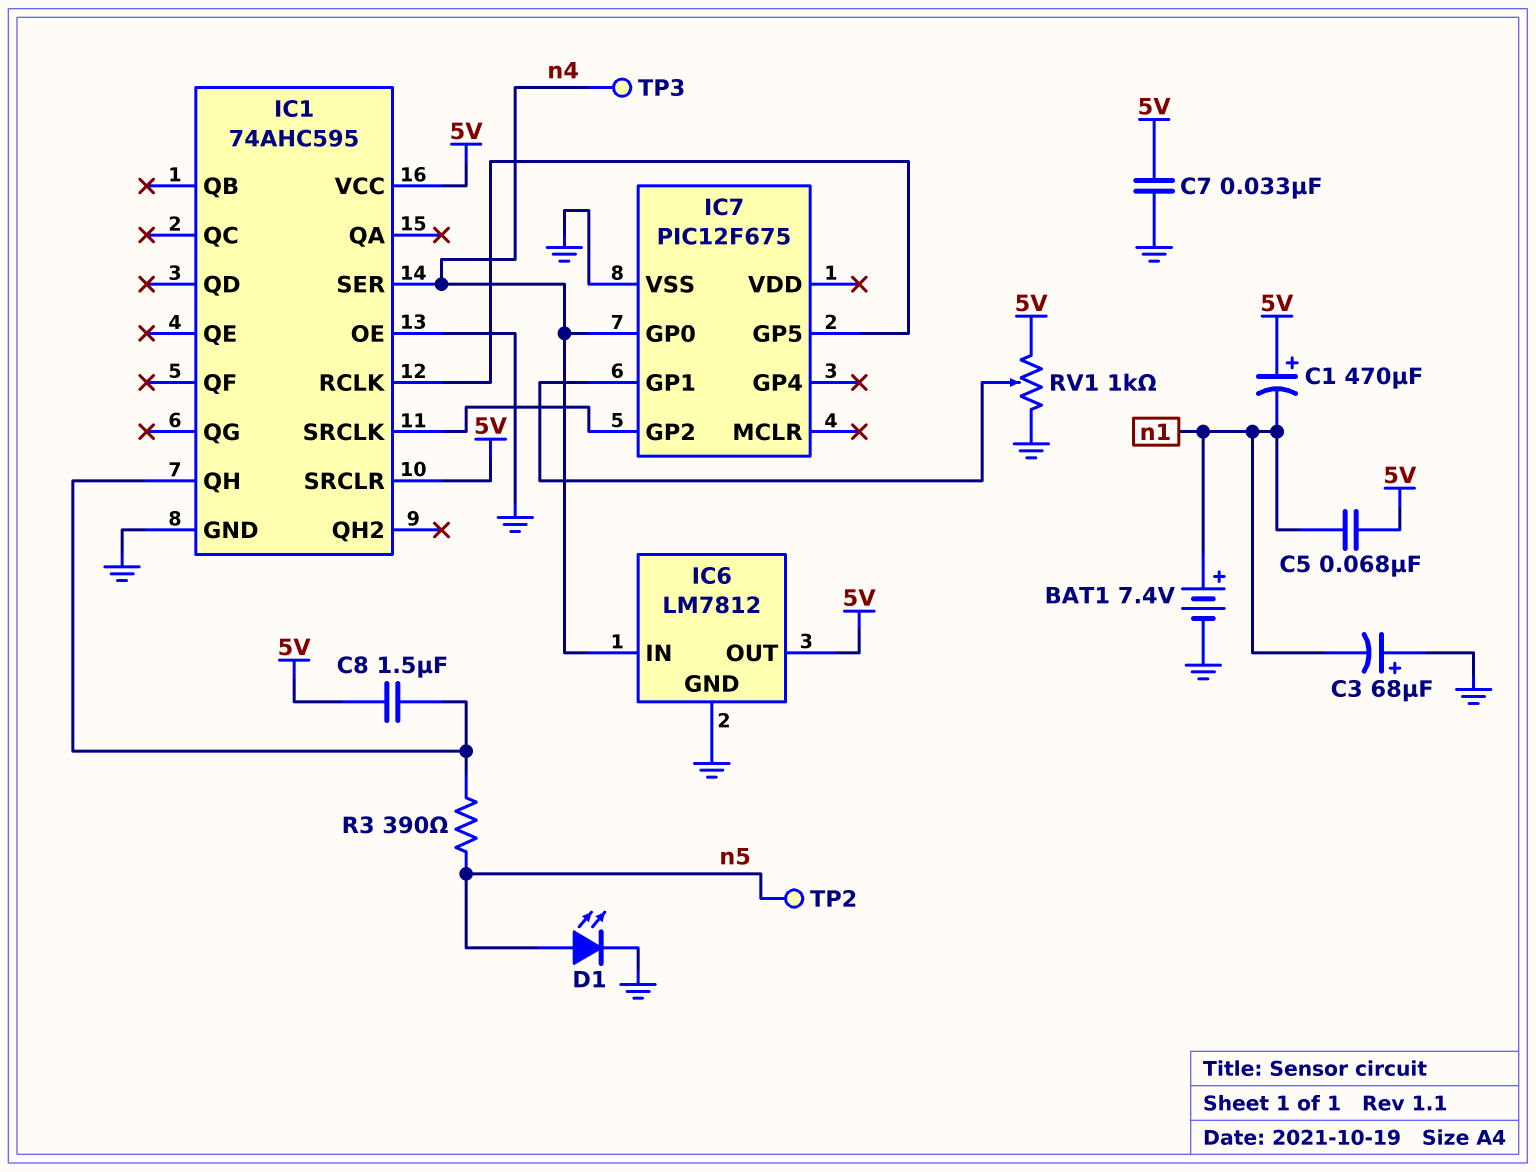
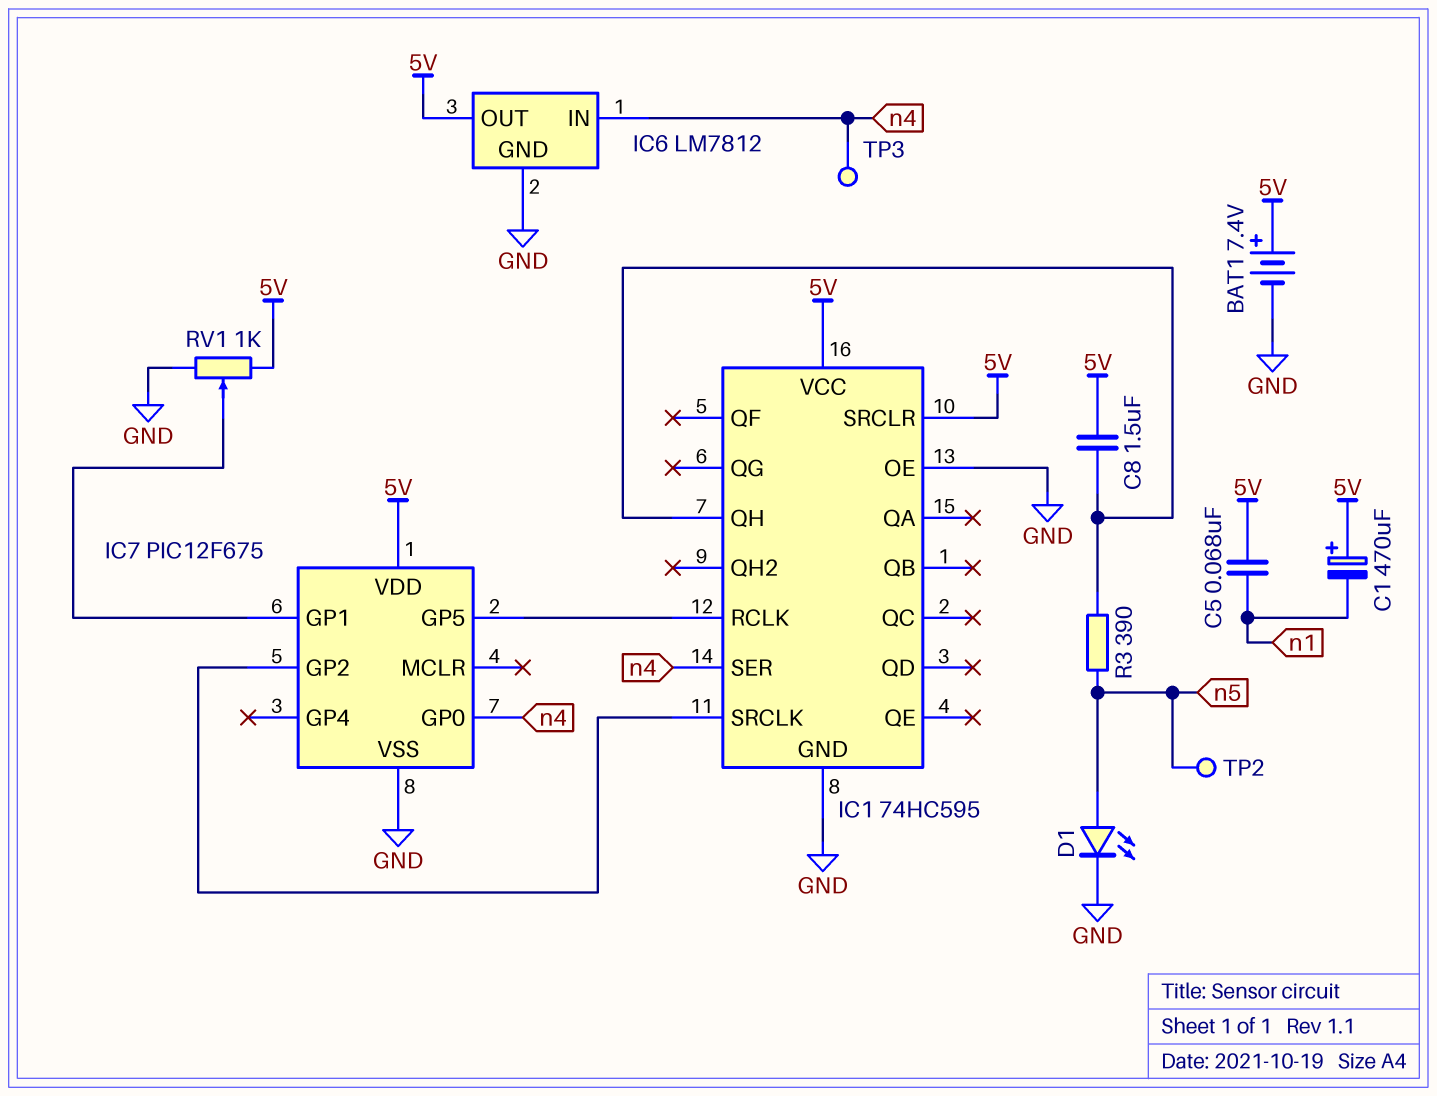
BAT1: 7.4V (plus n1, minus GND) -> 7.4V (plus 5V, minus GND)
C3: 68uF (plus GND, minus n1) -> none
C7: 33nF (5V, GND) -> none
IC1: 74AHC595 -> 74HC595
IC7 pin VDD: none -> 5V

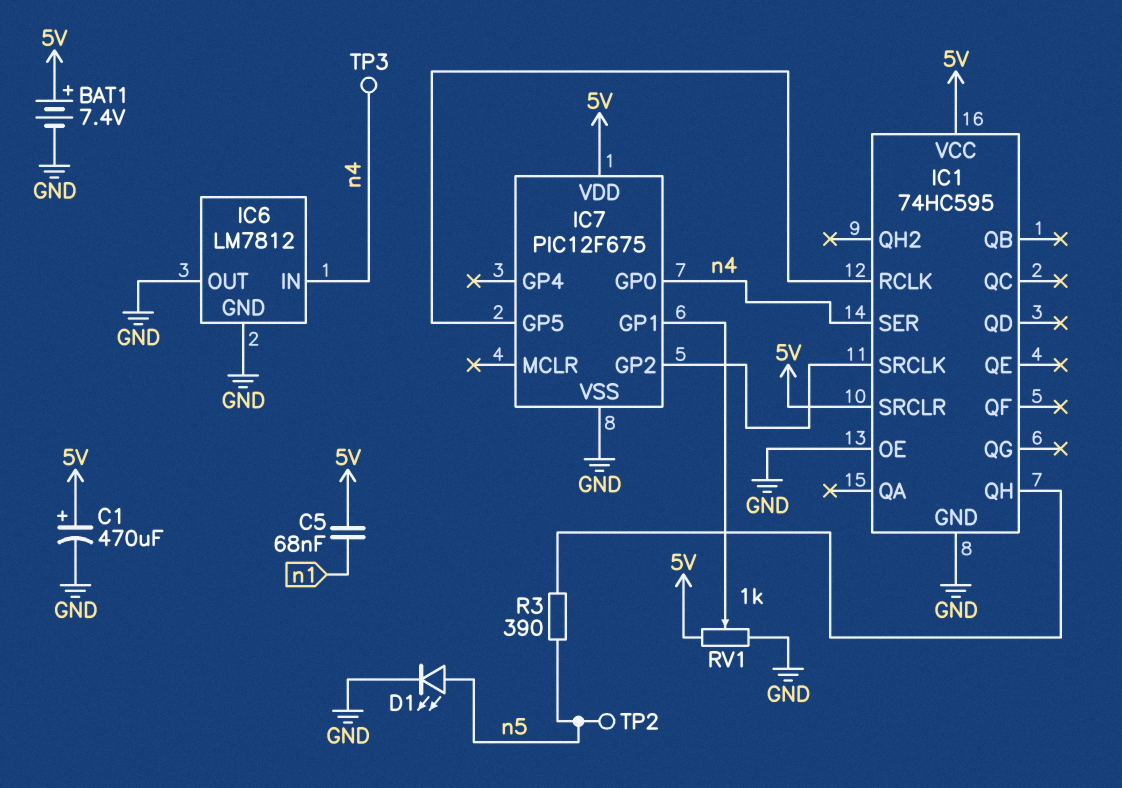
C1: 470uF (plus 5V, minus n1) -> 470uF (plus 5V, minus GND)
C8: 1.5uF (5V, IC1/QH) -> none
IC6 pin OUT: 5V -> GND

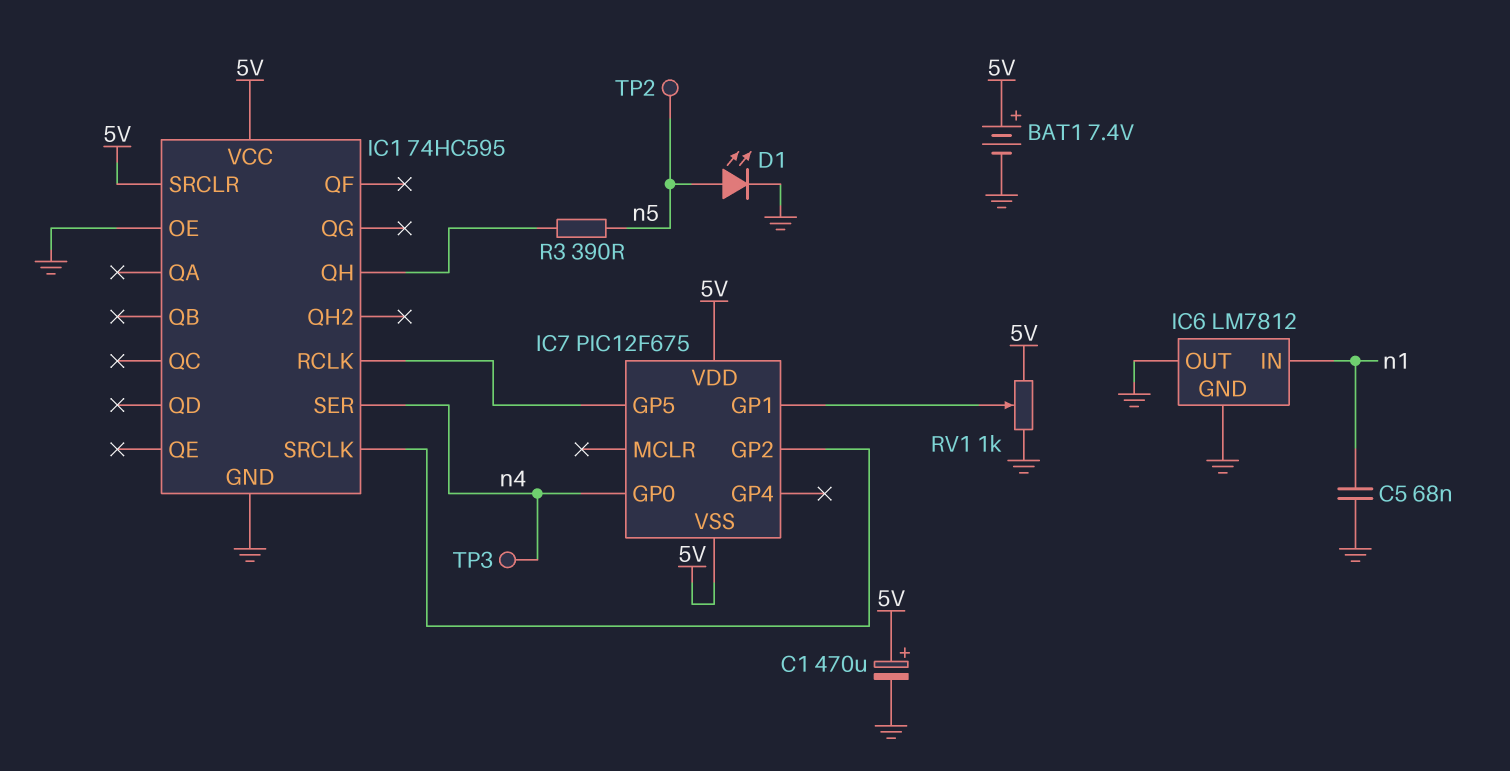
C5: 68nF (5V, n1) -> 68nF (GND, n1)
IC6 pin IN: n4 -> n1
IC7 pin VSS: GND -> 5V

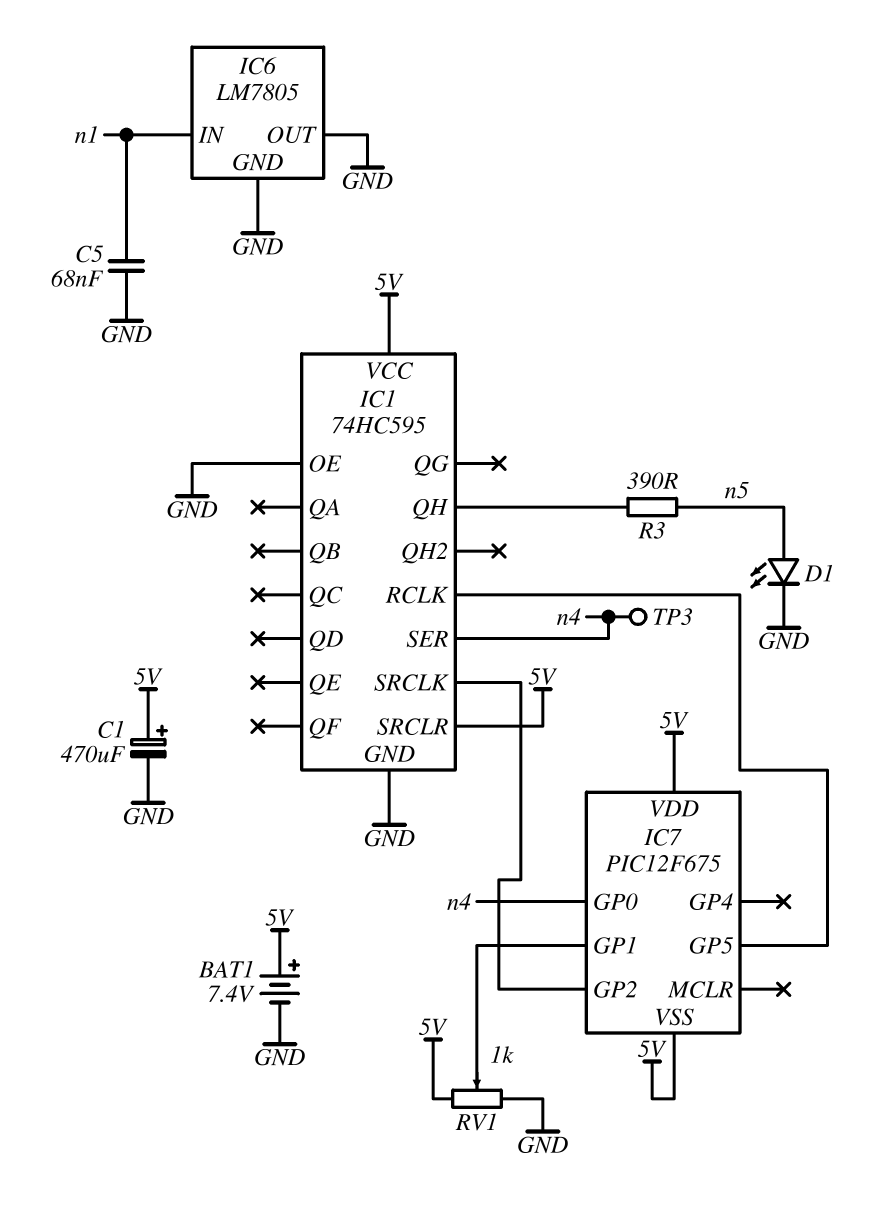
IC6: LM7812 -> LM7805
TP2: test point (n5) -> none

